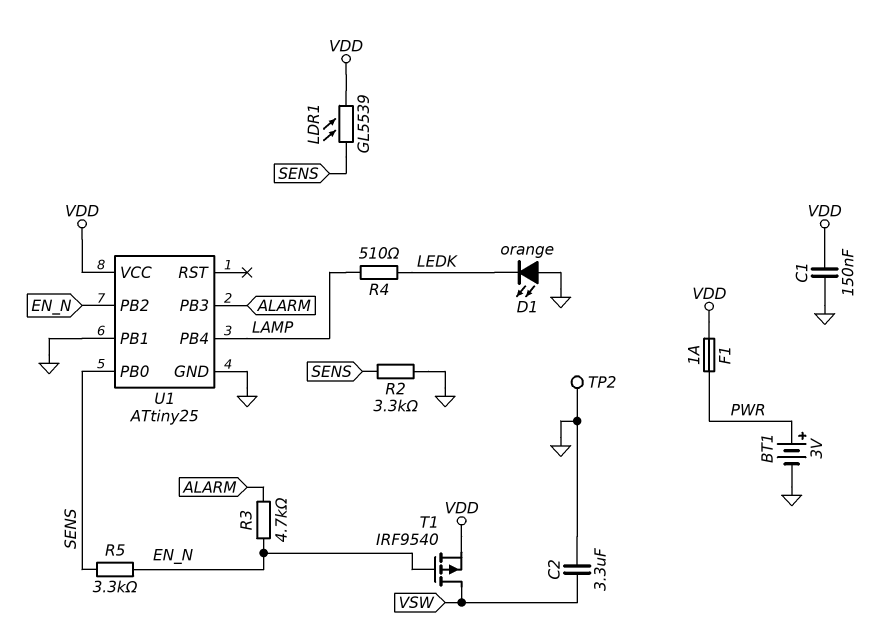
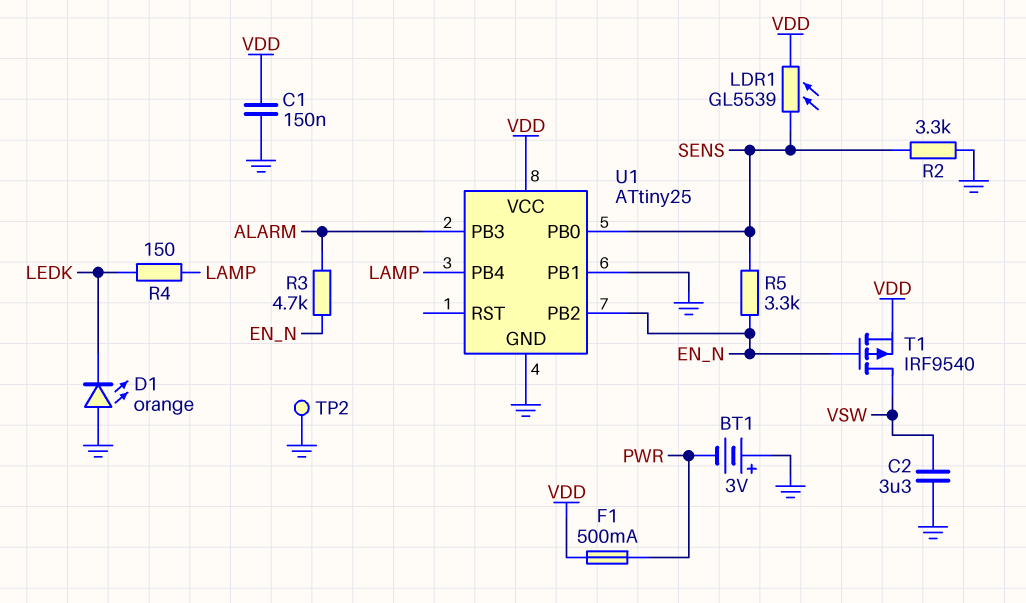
BT1: 3V (plus PWR, minus GND) -> 3V (plus GND, minus PWR)
F1: 1A (PWR, VDD) -> 500mA (PWR, VDD)
R4: 510 (LAMP, LEDK) -> 150 (LAMP, LEDK)

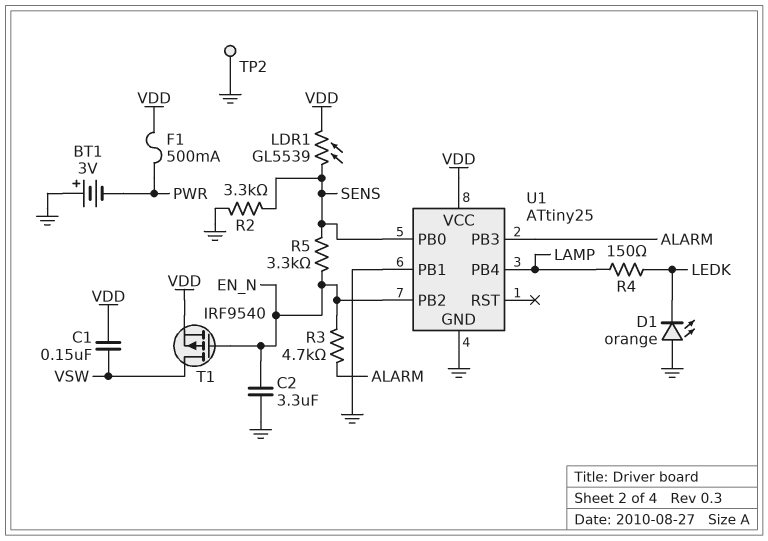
C1: 150nF (GND, VDD) -> 150nF (VDD, VSW)
C2: 3.3uF (GND, VSW) -> 3.3uF (EN_N, GND)

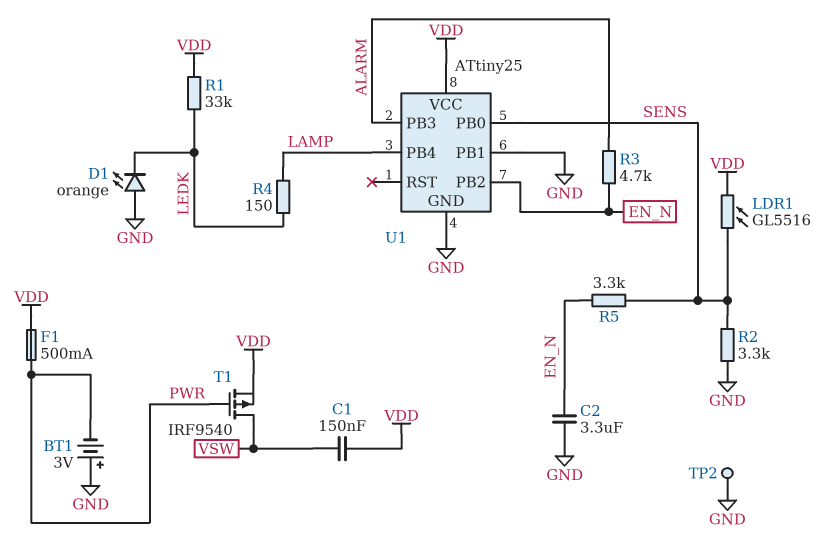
LDR1: GL5539 (SENS, VDD) -> GL5516 (SENS, VDD)
R1: none -> 33k (LEDK, VDD)
T1: PMOS IRF9540 (G EN_N, D VSW, S VDD) -> PMOS IRF9540 (G PWR, D VSW, S VDD)

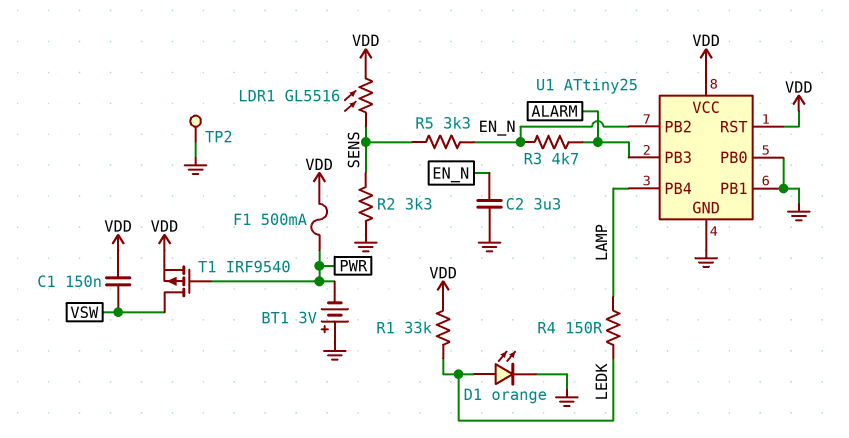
D1: LED orange (A GND, K LEDK) -> LED orange (A LEDK, K GND)
U1 pin PB0: SENS -> GND
U1 pin RST: none -> VDD

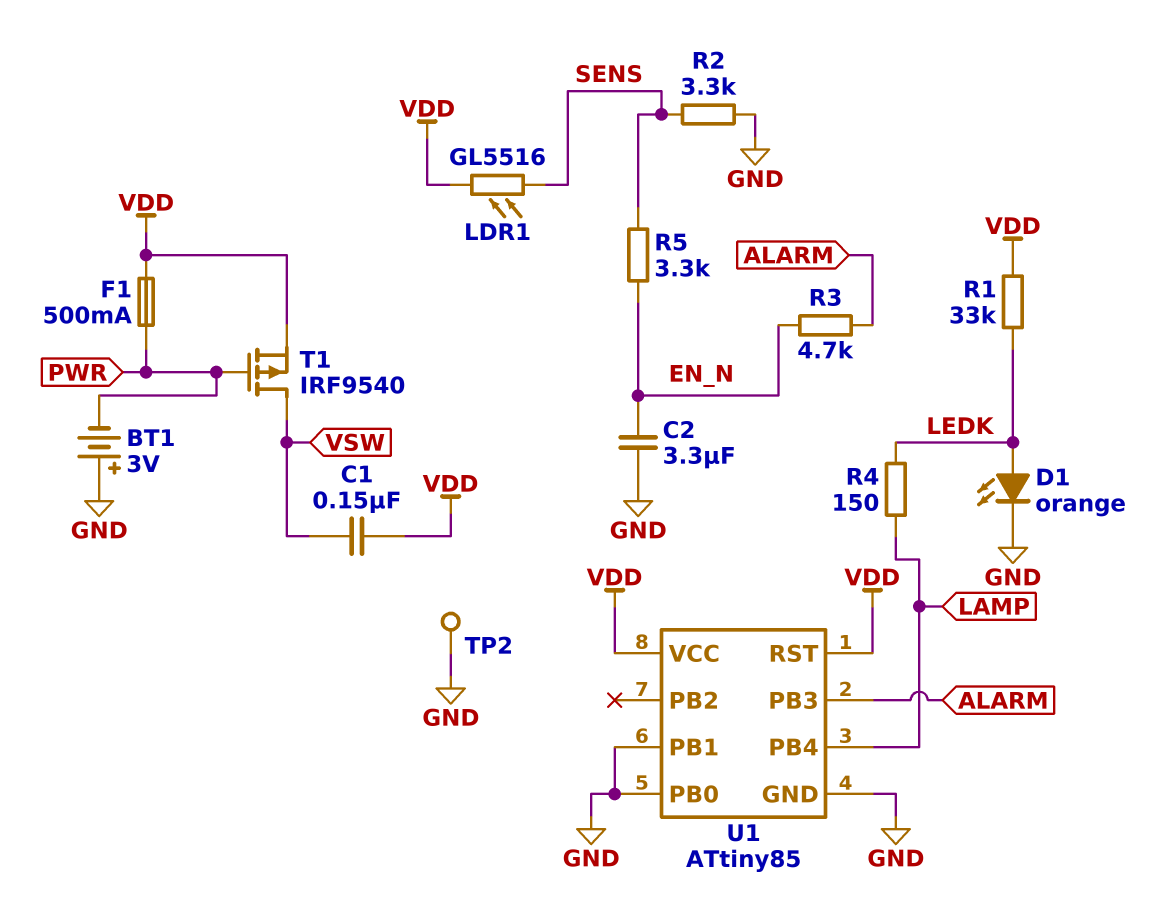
U1: ATtiny25 -> ATtiny85
U1 pin PB2: EN_N -> none

